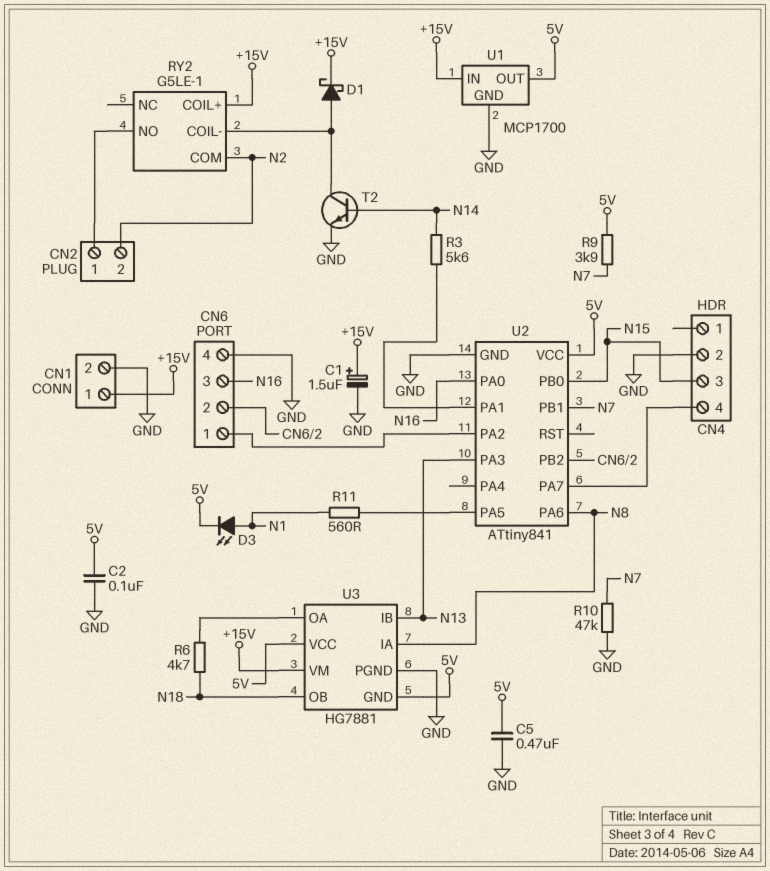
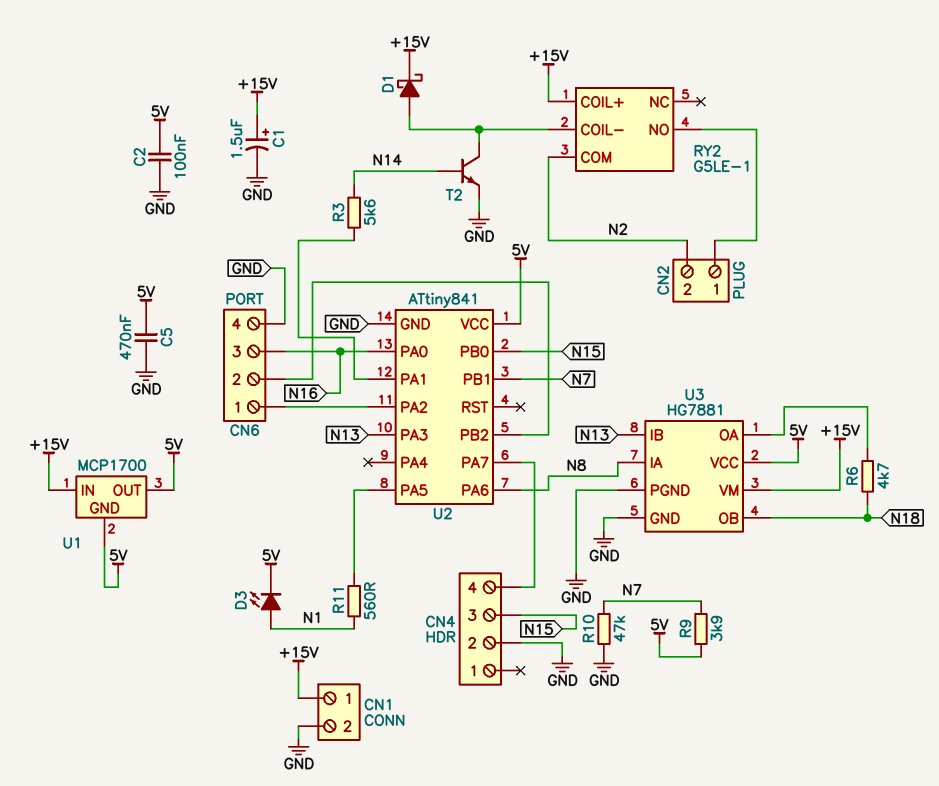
U1 pin GND: GND -> 5V
U3 pin GND: 5V -> GND

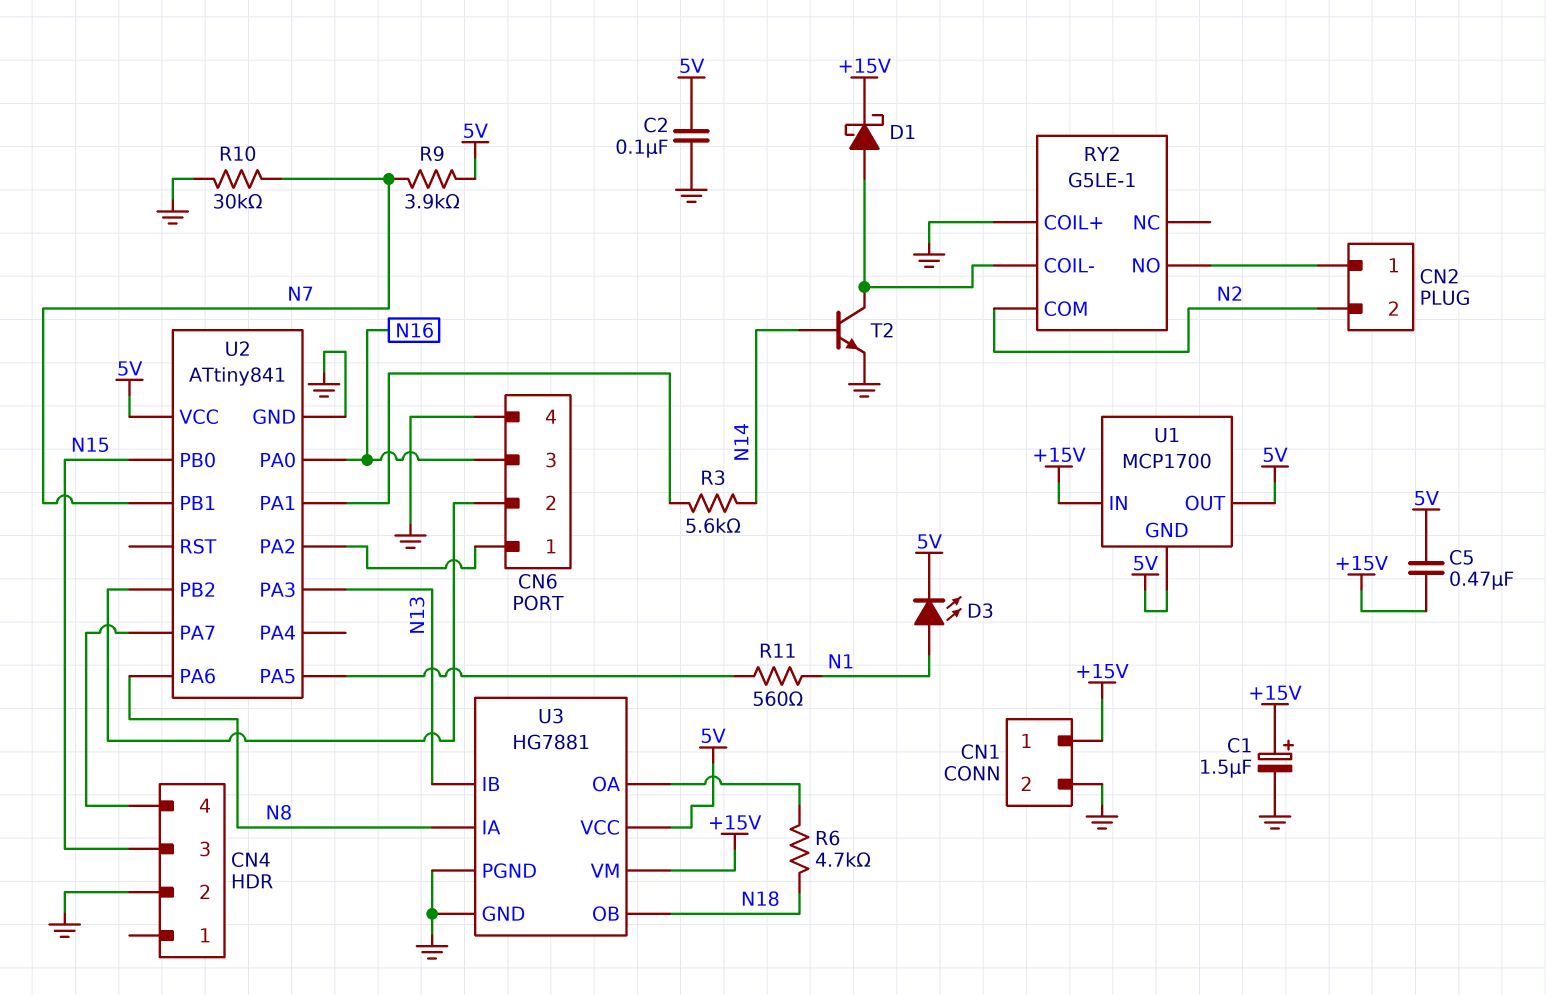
C5: 470nF (5V, GND) -> 470nF (+15V, 5V)
R10: 47k (GND, N7) -> 30k (GND, N7)
RY2 pin COIL+: +15V -> GND

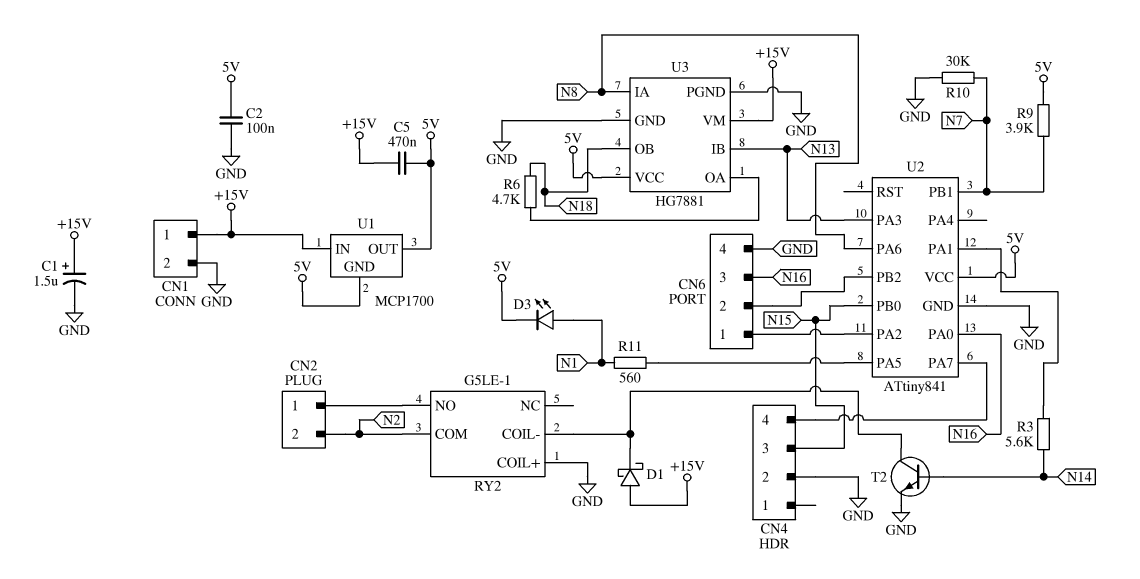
D1: schottky (A RY2/COIL-, K +15V) -> schottky (A +15V, K RY2/COIL-)

